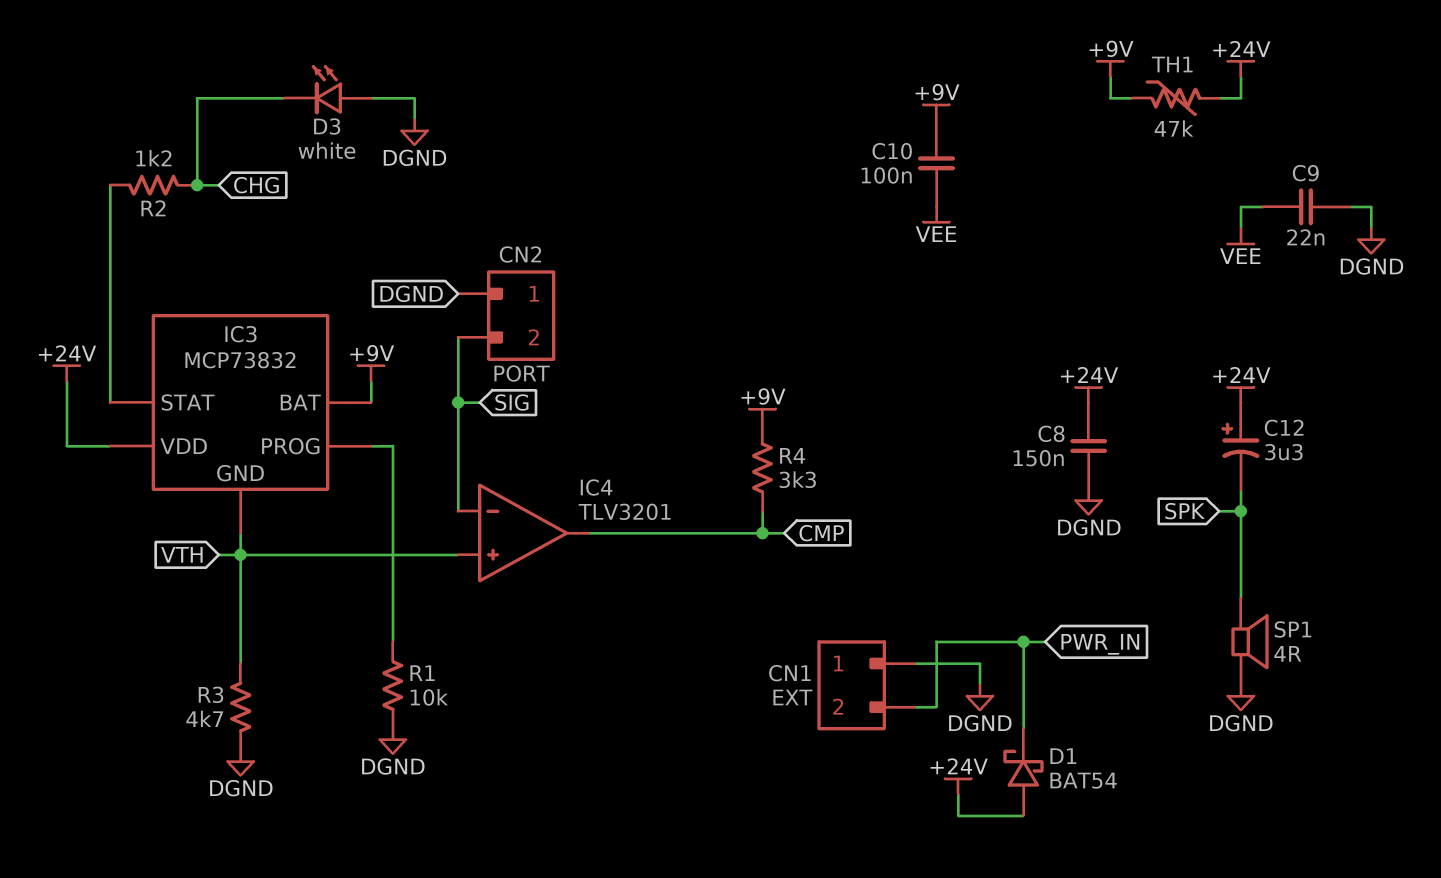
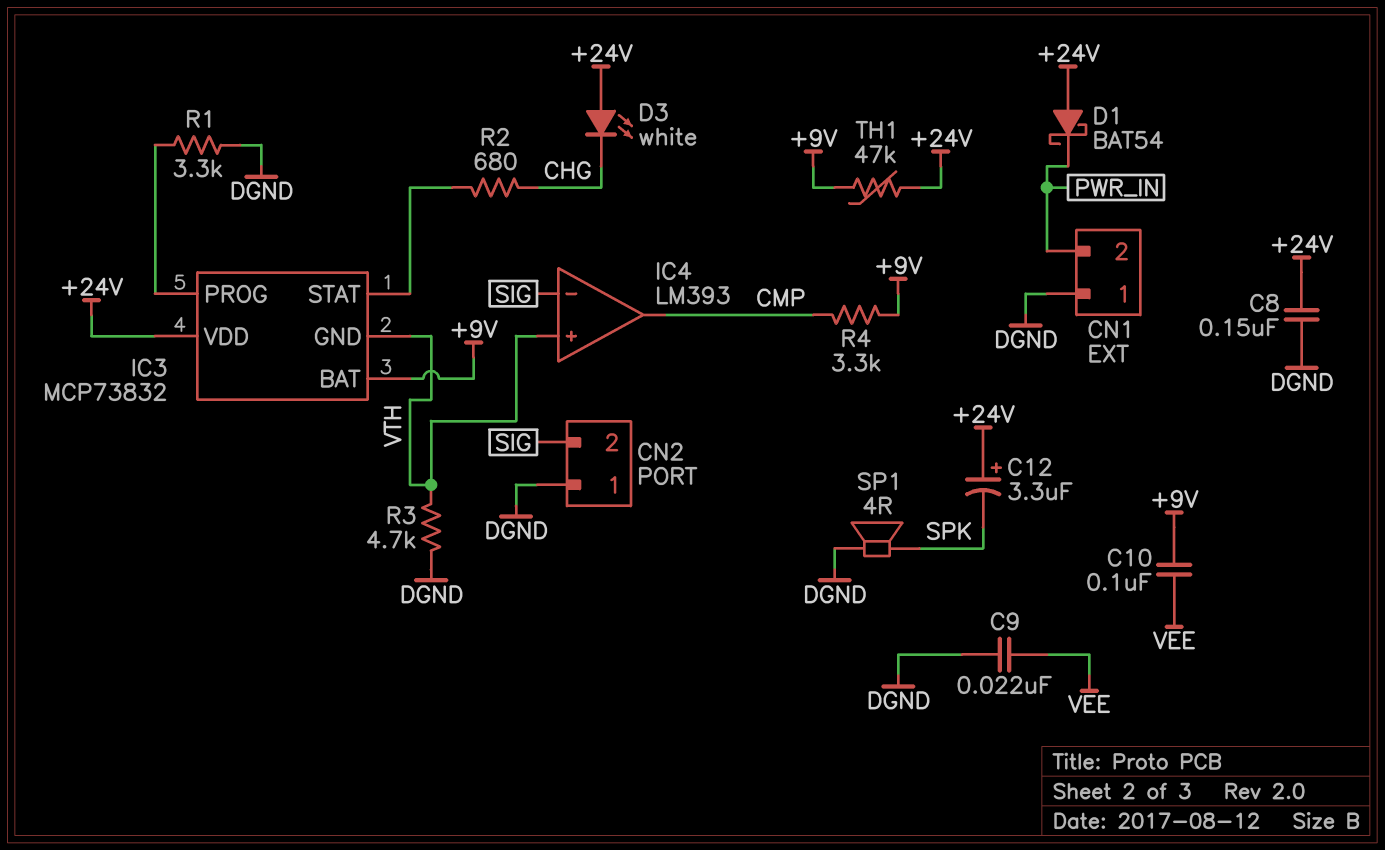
D3: LED white (A DGND, K CHG) -> LED white (A +24V, K CHG)
IC4: TLV3201 -> LM393
R1: 10k (DGND, IC3/PROG) -> 3.3k (DGND, IC3/PROG)
R2: 1.2k (CHG, IC3/STAT) -> 680 (CHG, IC3/STAT)

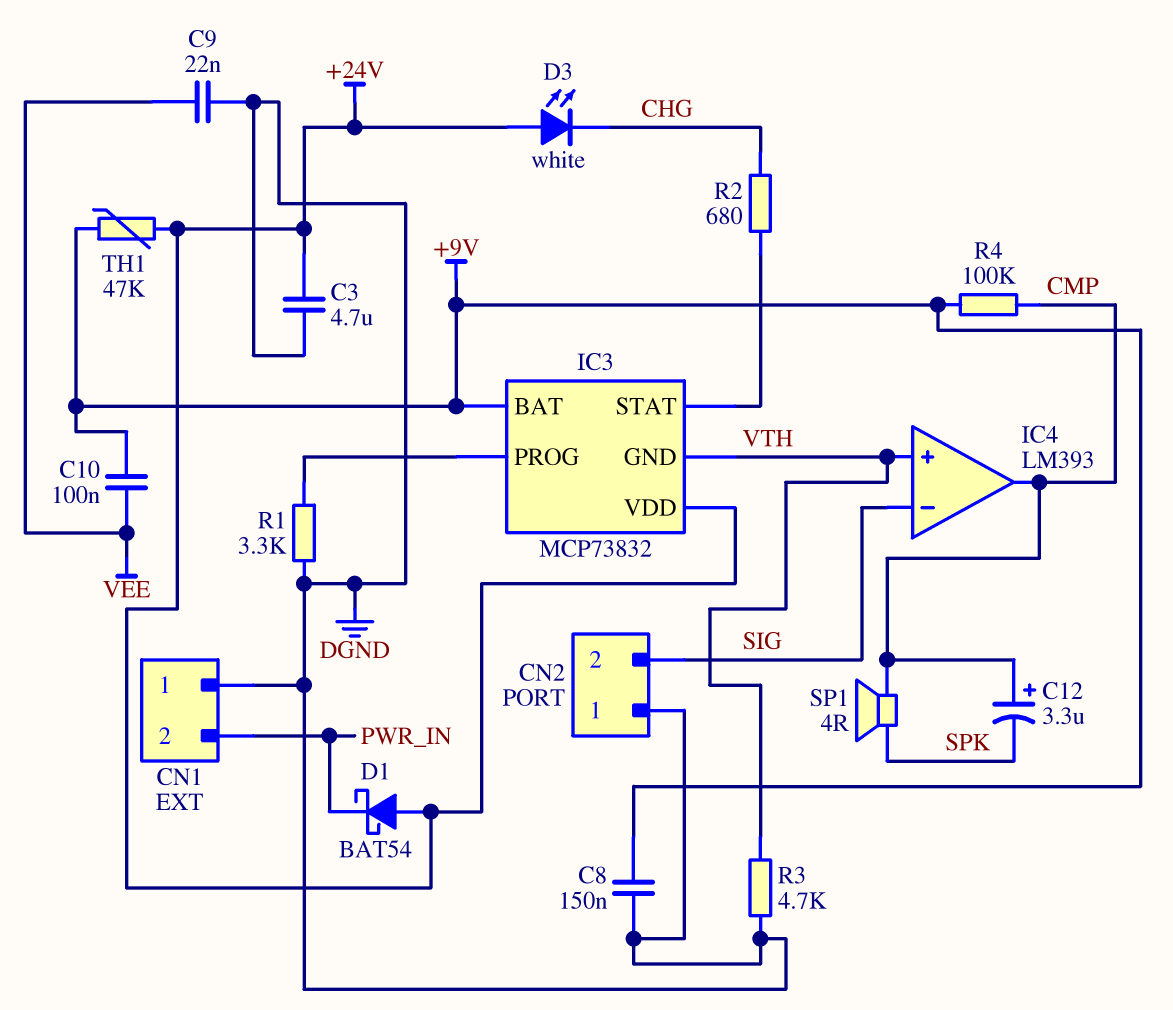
C3: none -> 4.7uF (+24V, DGND)
C8: 150nF (+24V, DGND) -> 150nF (+9V, DGND)
C12: 3.3uF (plus +24V, minus SPK) -> 3.3uF (plus CMP, minus SPK)
R4: 3.3k (+9V, CMP) -> 100k (+9V, CMP)
SP1: speaker 4R (DGND, SPK) -> speaker 4R (CMP, SPK)

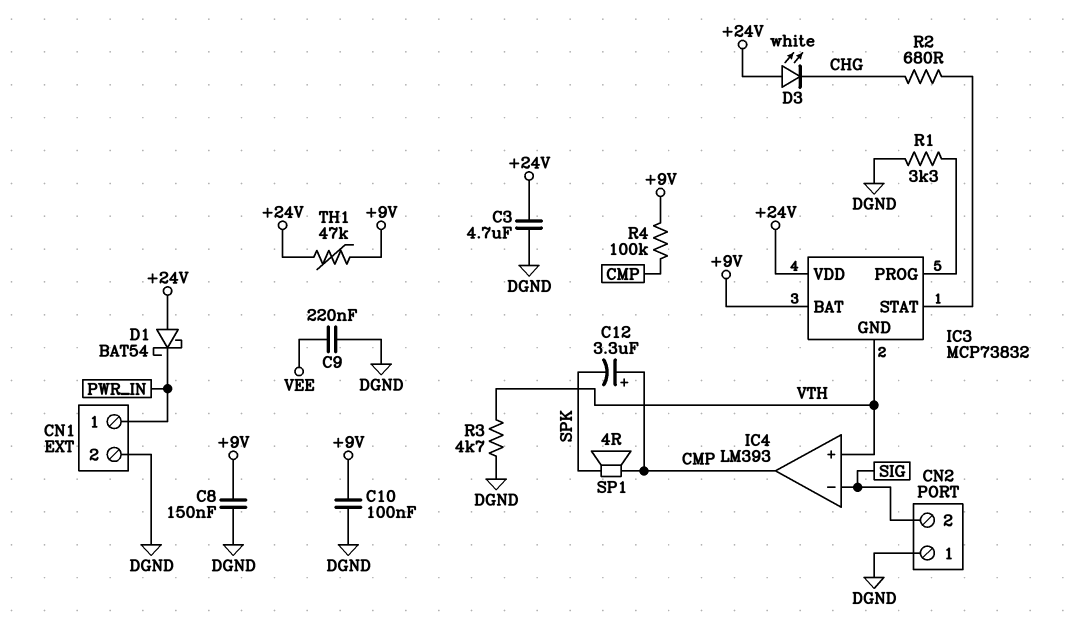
C9: 22nF (DGND, VEE) -> 220nF (DGND, VEE)
C10: 100nF (+9V, VEE) -> 100nF (+9V, DGND)
CN1 pin 1: DGND -> PWR_IN
CN1 pin 2: PWR_IN -> DGND

